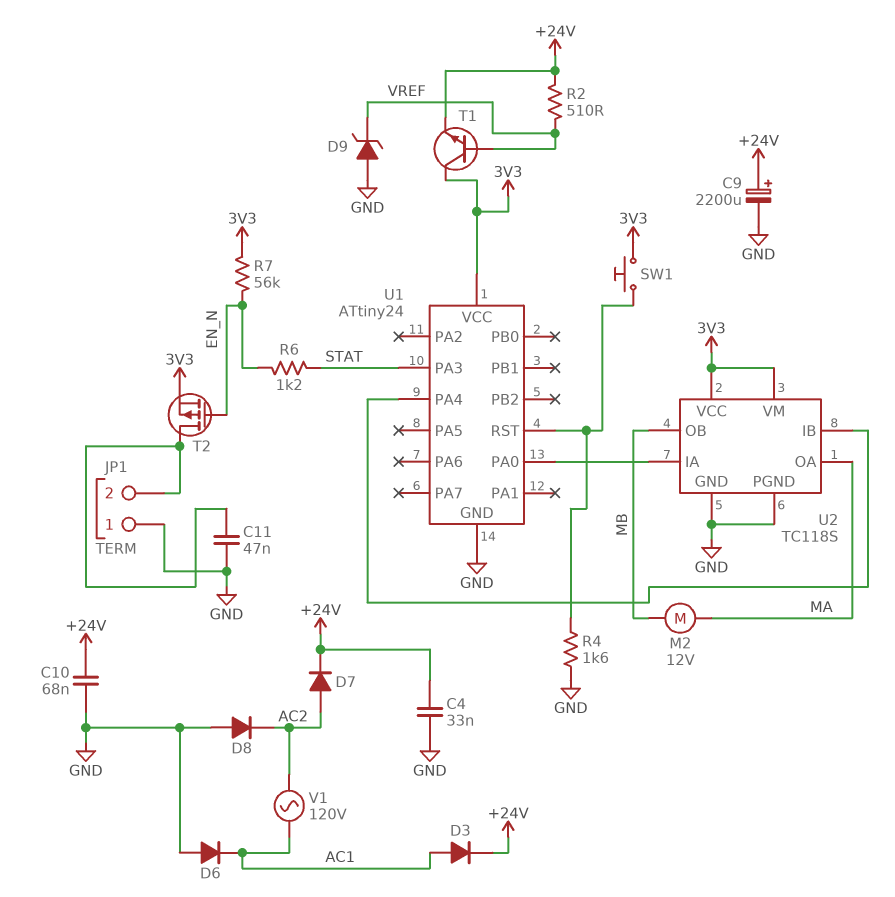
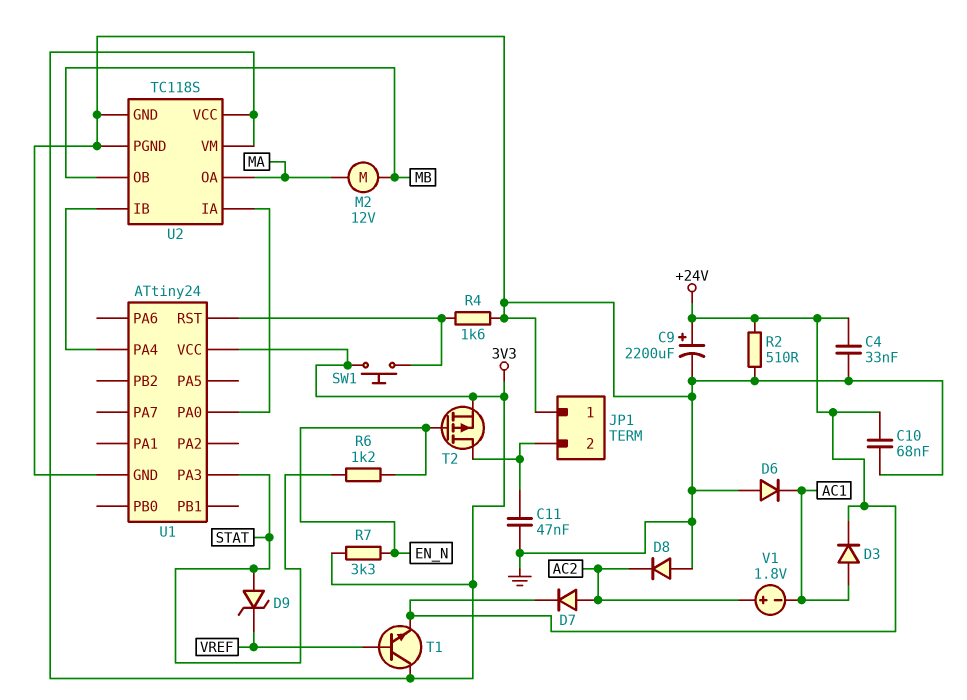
D9: zener (A GND, K VREF) -> zener (A STAT, K VREF)
R2: 510 (+24V, VREF) -> 510 (+24V, GND)
R7: 56k (3V3, EN_N) -> 3.3k (3V3, EN_N)
V1: AC 120V (AC1, AC2) -> 1.8V (plus AC2, minus AC1)

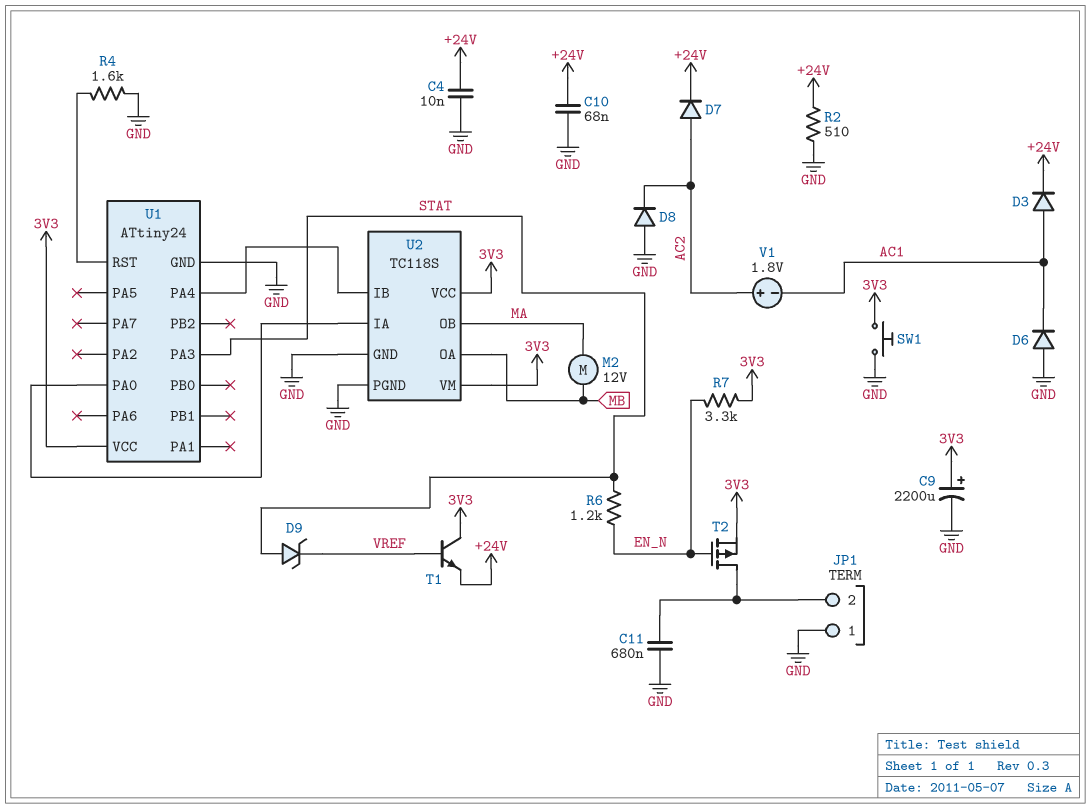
C4: 33nF (+24V, GND) -> 10nF (+24V, GND)
C9: 2200uF (plus +24V, minus GND) -> 2200uF (plus 3V3, minus GND)
C11: 47nF (GND, JP1/2) -> 680nF (GND, JP1/2)
SW1: button (3V3, U1/RST) -> button (3V3, GND)
U2 pin OA: MA -> MB
U2 pin OB: MB -> MA

